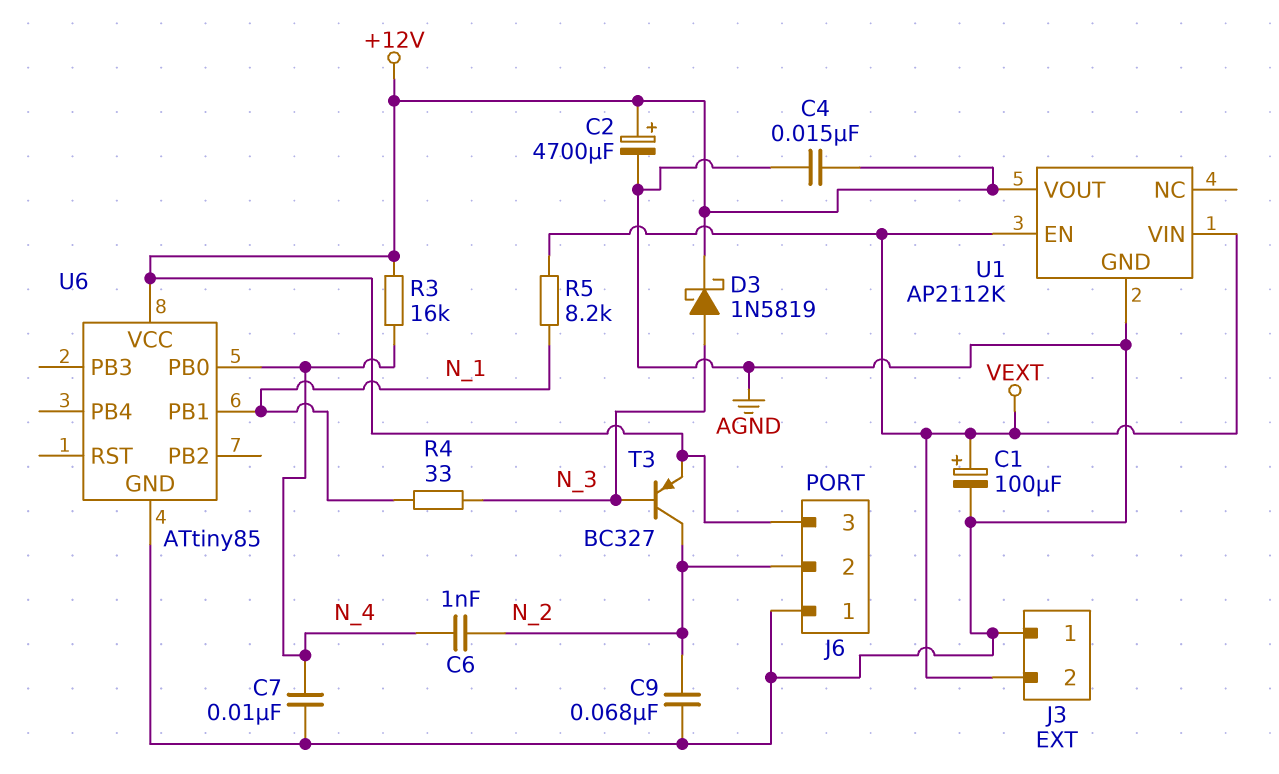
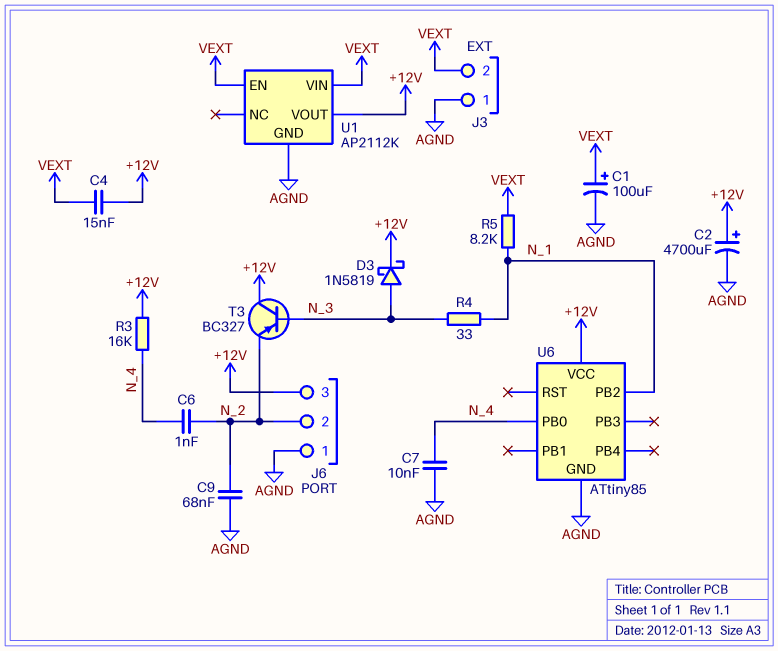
C4: 15nF (+12V, AGND) -> 15nF (+12V, VEXT)
T3: PNP BC327 (B N_3, C N_2, E +12V) -> PNP BC327 (B N_3, C +12V, E N_2)
U6 pin PB1: N_1 -> none
U6 pin PB2: none -> N_1

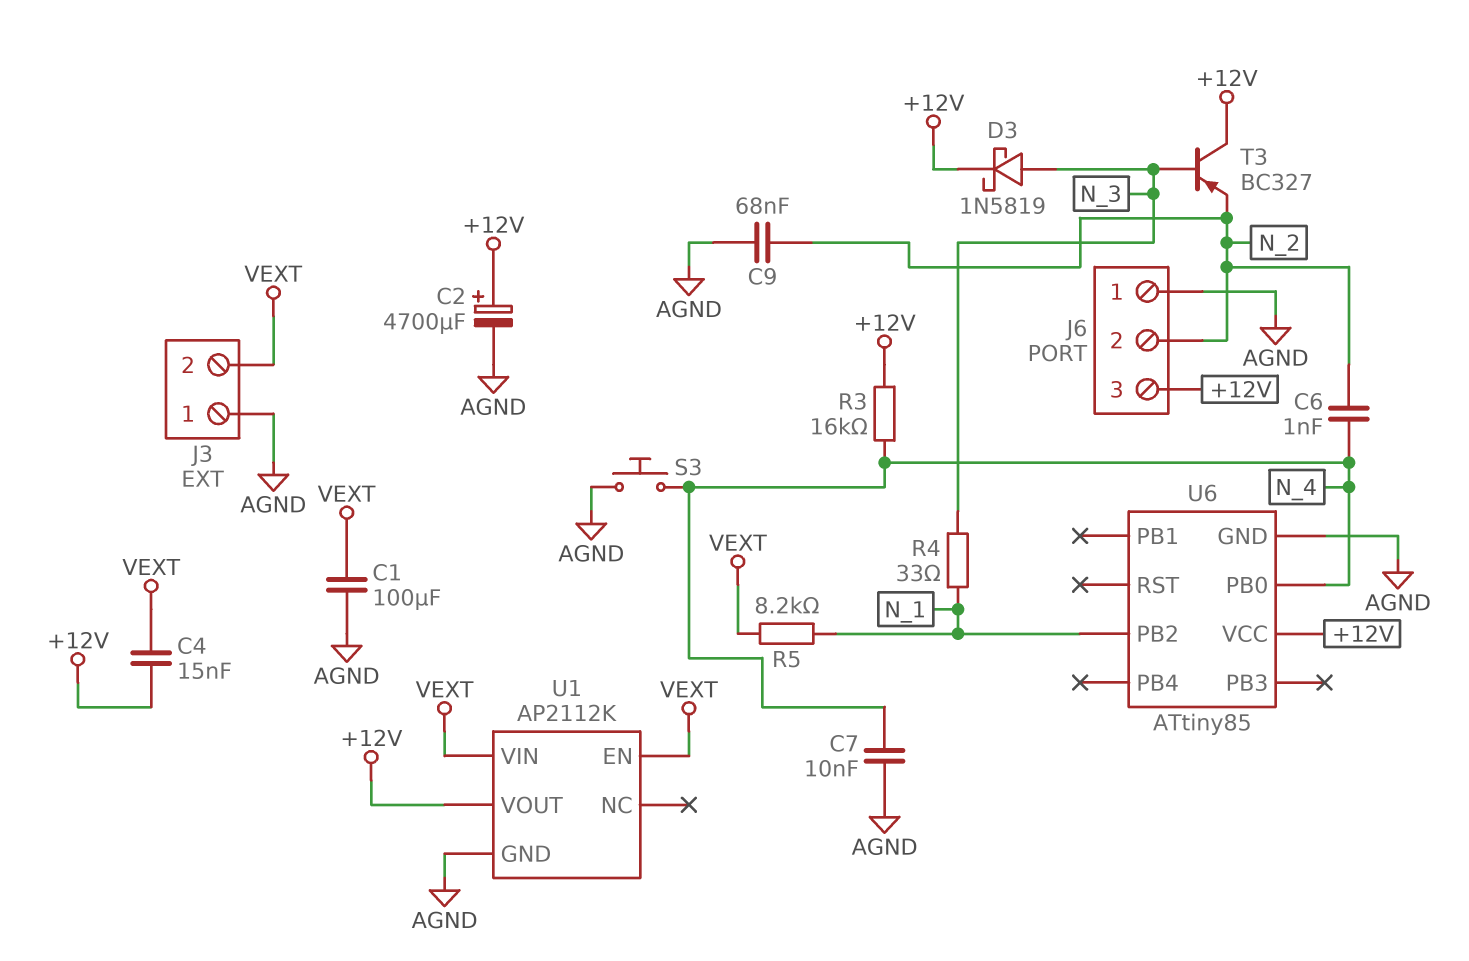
C1: 100uF (plus VEXT, minus AGND) -> 100uF (AGND, VEXT)
S3: none -> button (AGND, N_4)

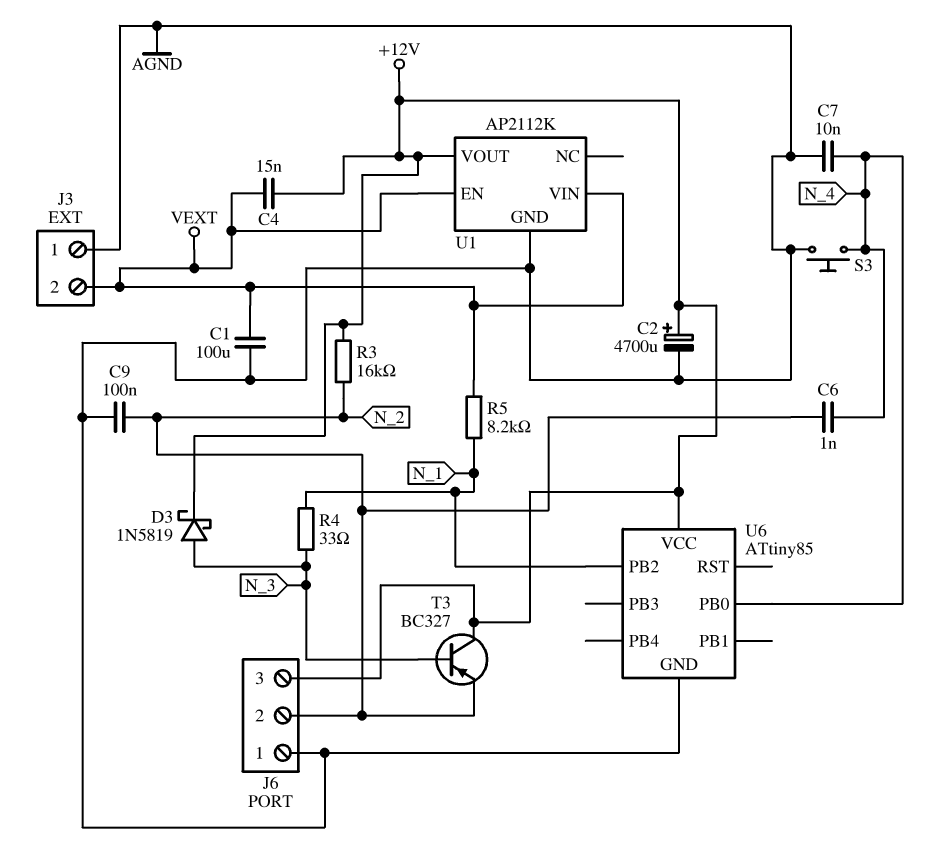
C9: 68nF (AGND, N_2) -> 100nF (AGND, N_2)
R3: 16k (+12V, N_4) -> 16k (+12V, N_2)

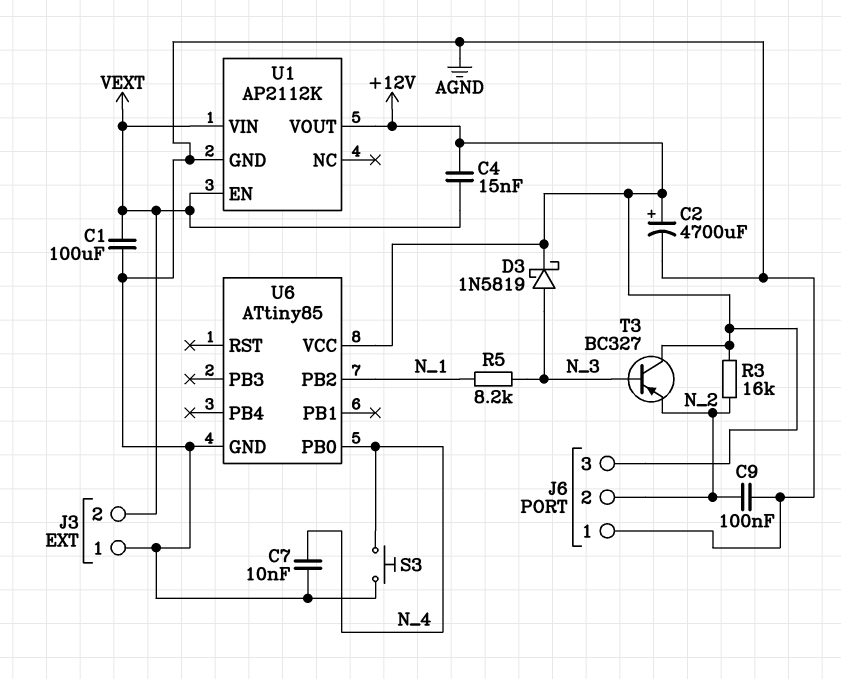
C6: 1nF (N_2, N_4) -> none
R4: 33 (N_1, N_3) -> none
R5: 8.2k (N_1, VEXT) -> 8.2k (N_1, N_3)

